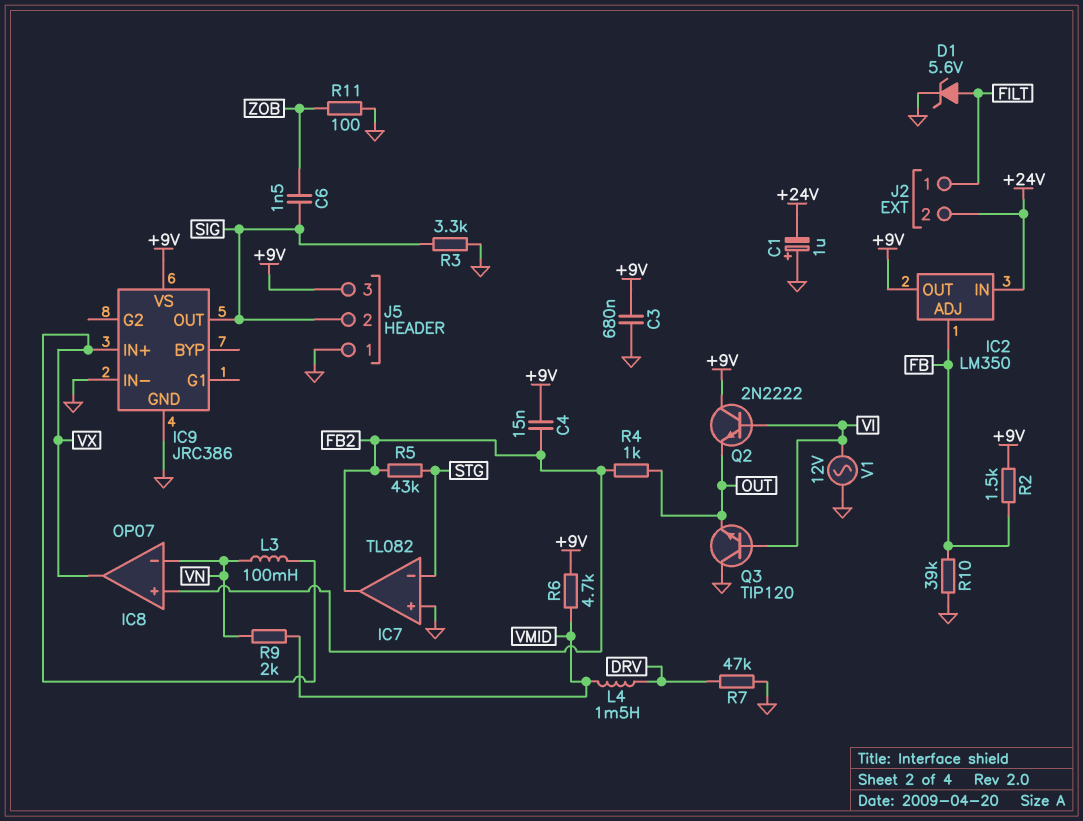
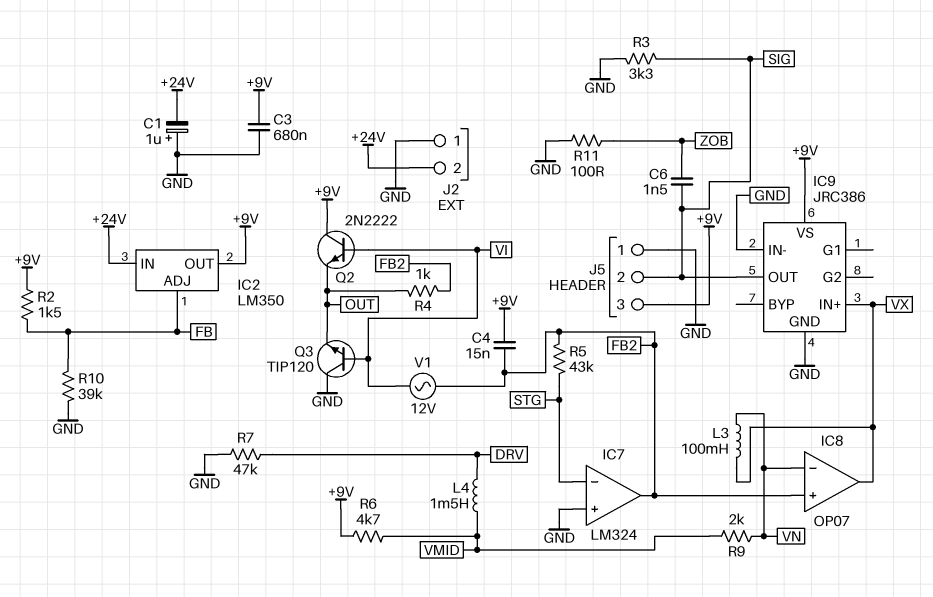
D1: zener 5.6V (A FILT, K GND) -> none
IC7: TL082 -> LM324
J2 pin 1: FILT -> GND
V1: AC 12V (GND, VI) -> AC 12V (FB2, VI)

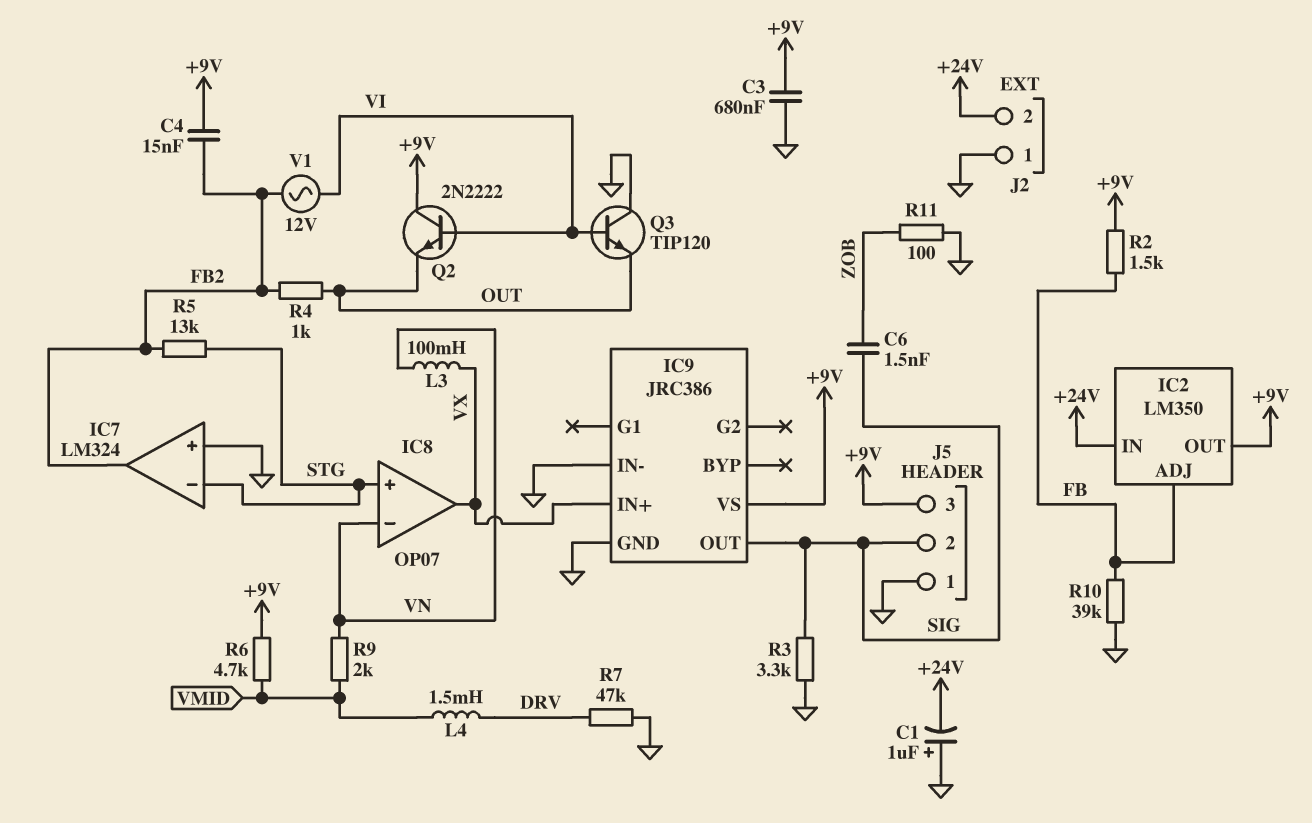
IC8 pin in+: FB2 -> STG
R5: 43k (FB2, STG) -> 13k (FB2, STG)

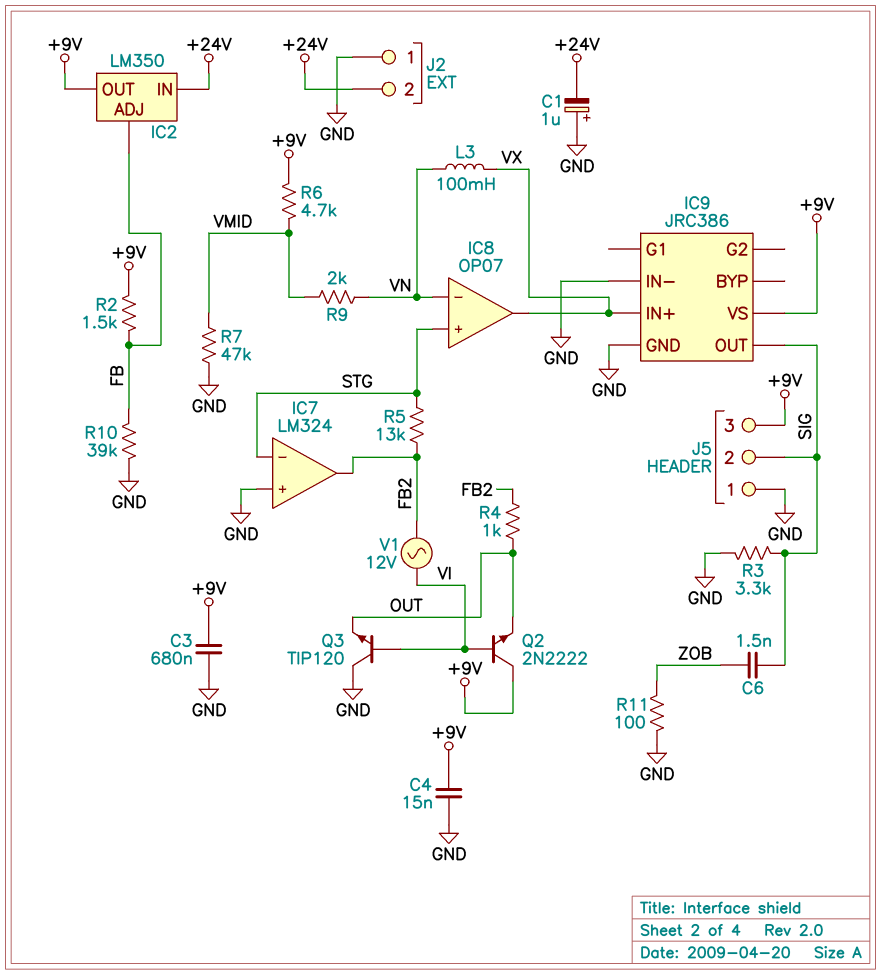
C4: 15nF (+9V, FB2) -> 15nF (+9V, GND)
L4: 1.5mH (DRV, VMID) -> none
R7: 47k (DRV, GND) -> 47k (GND, VMID)

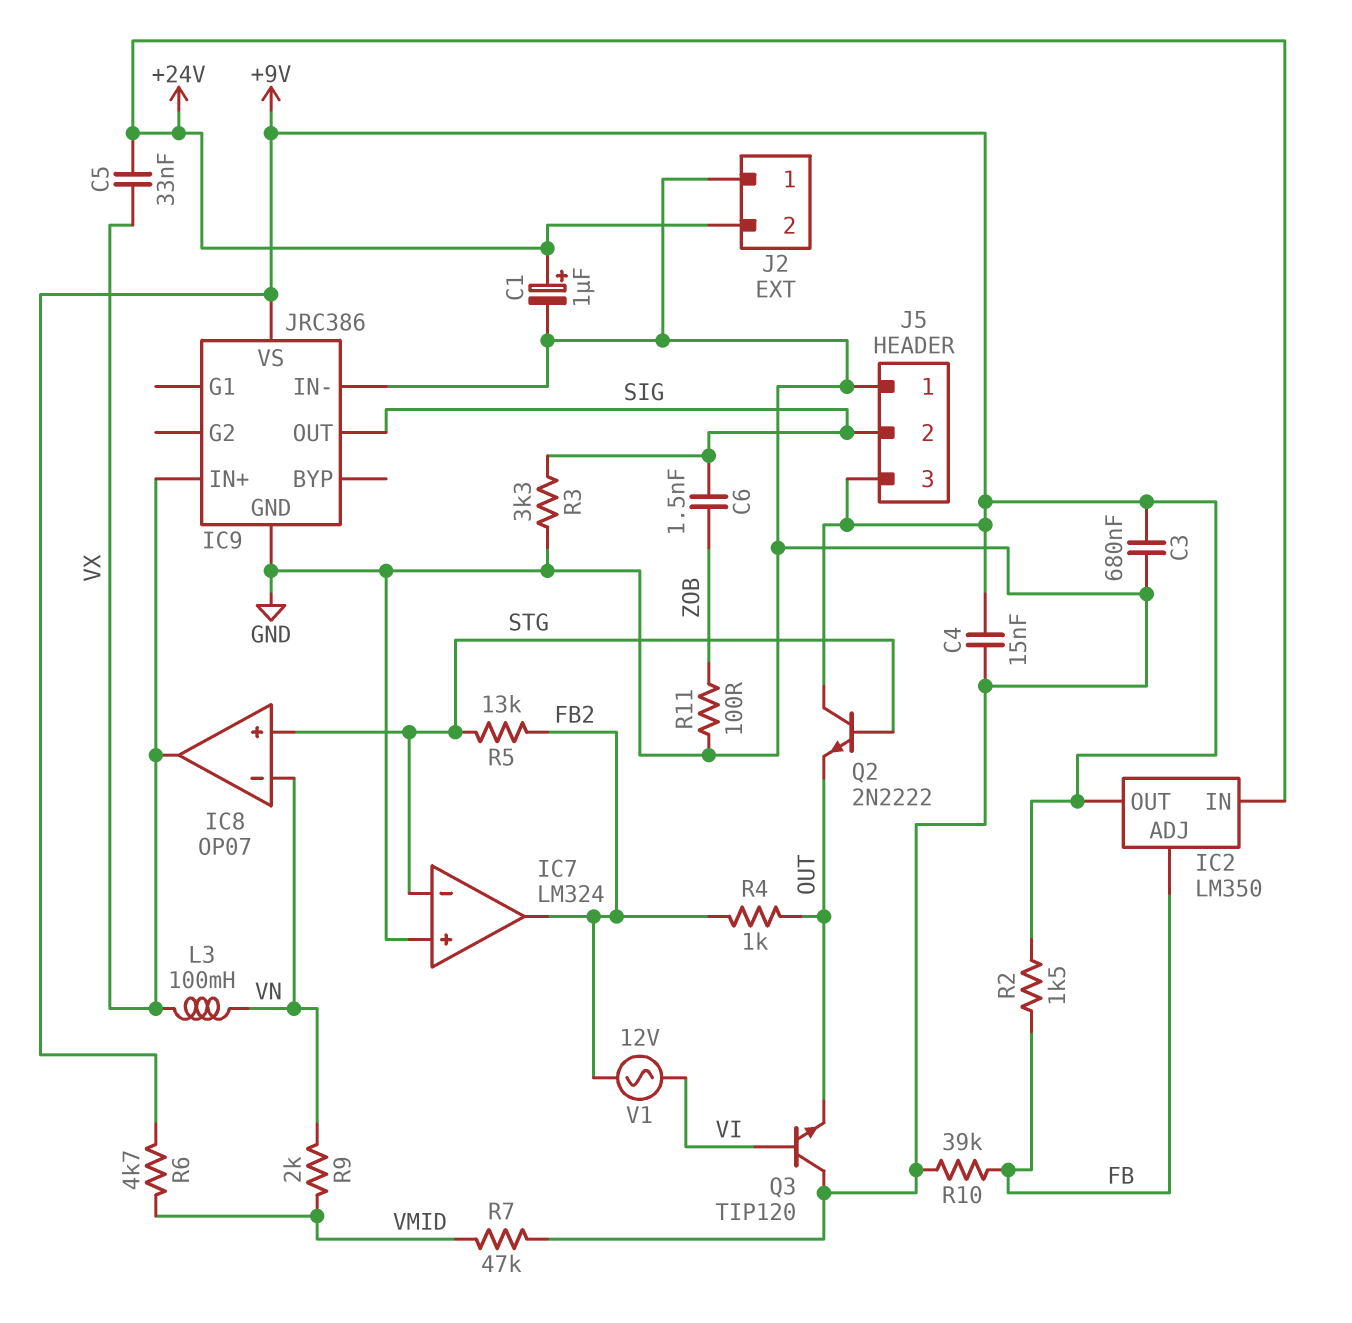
C1: 1uF (plus GND, minus +24V) -> 1uF (plus +24V, minus GND)
C5: none -> 33nF (+24V, VX)
Q2: NPN 2N2222 (B VI, C +9V, E OUT) -> NPN 2N2222 (B STG, C +9V, E OUT)

